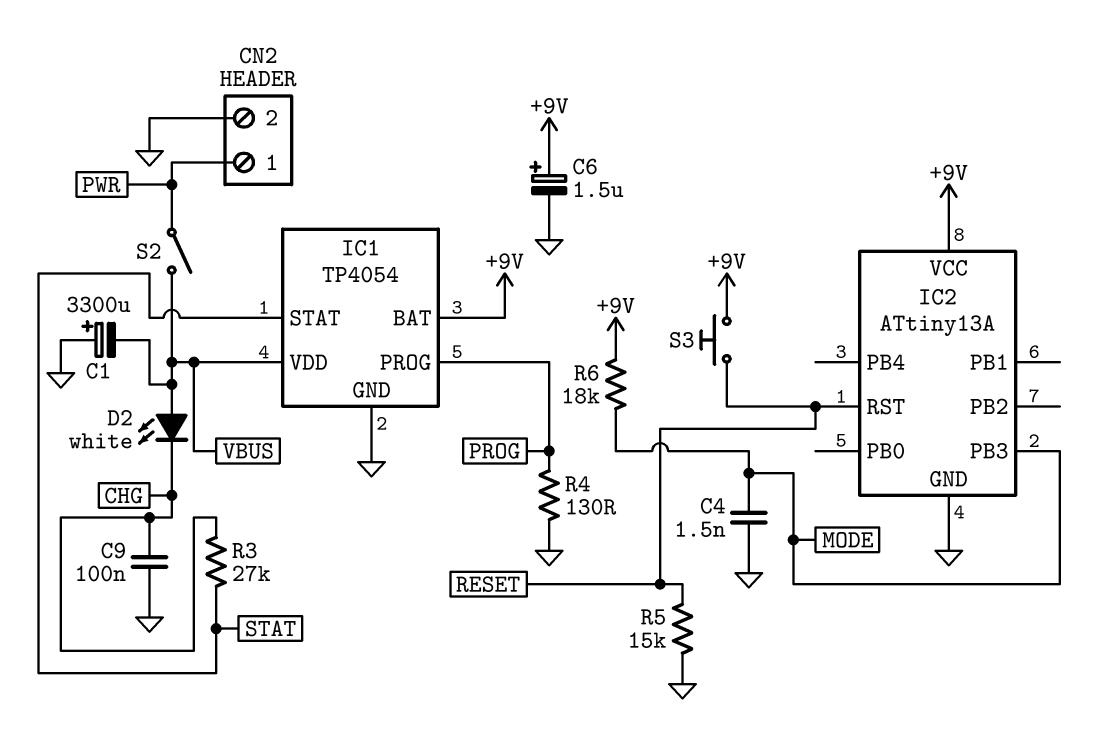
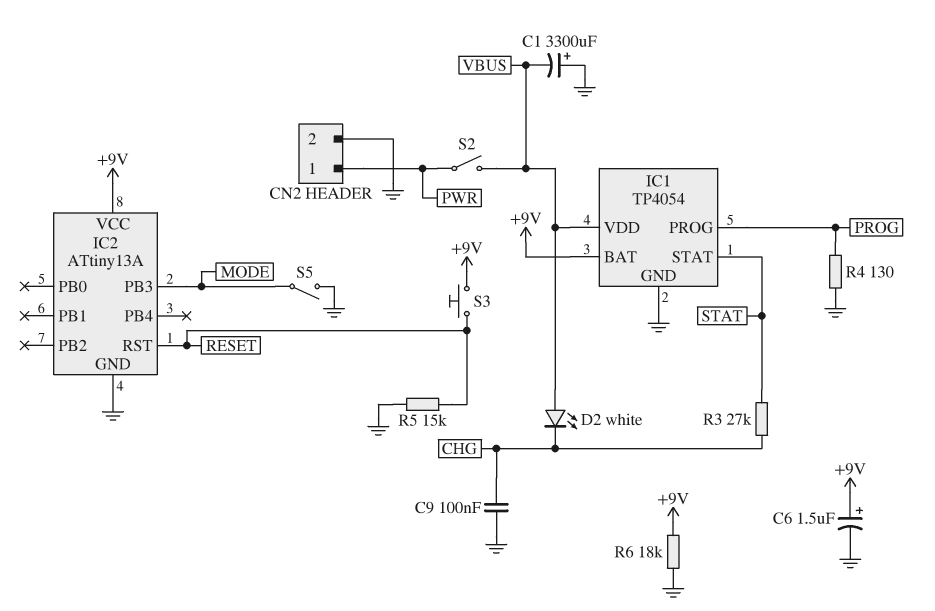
C4: 1.5nF (GND, MODE) -> none
R6: 18k (+9V, MODE) -> 18k (+9V, GND)
S5: none -> switch (GND, MODE)

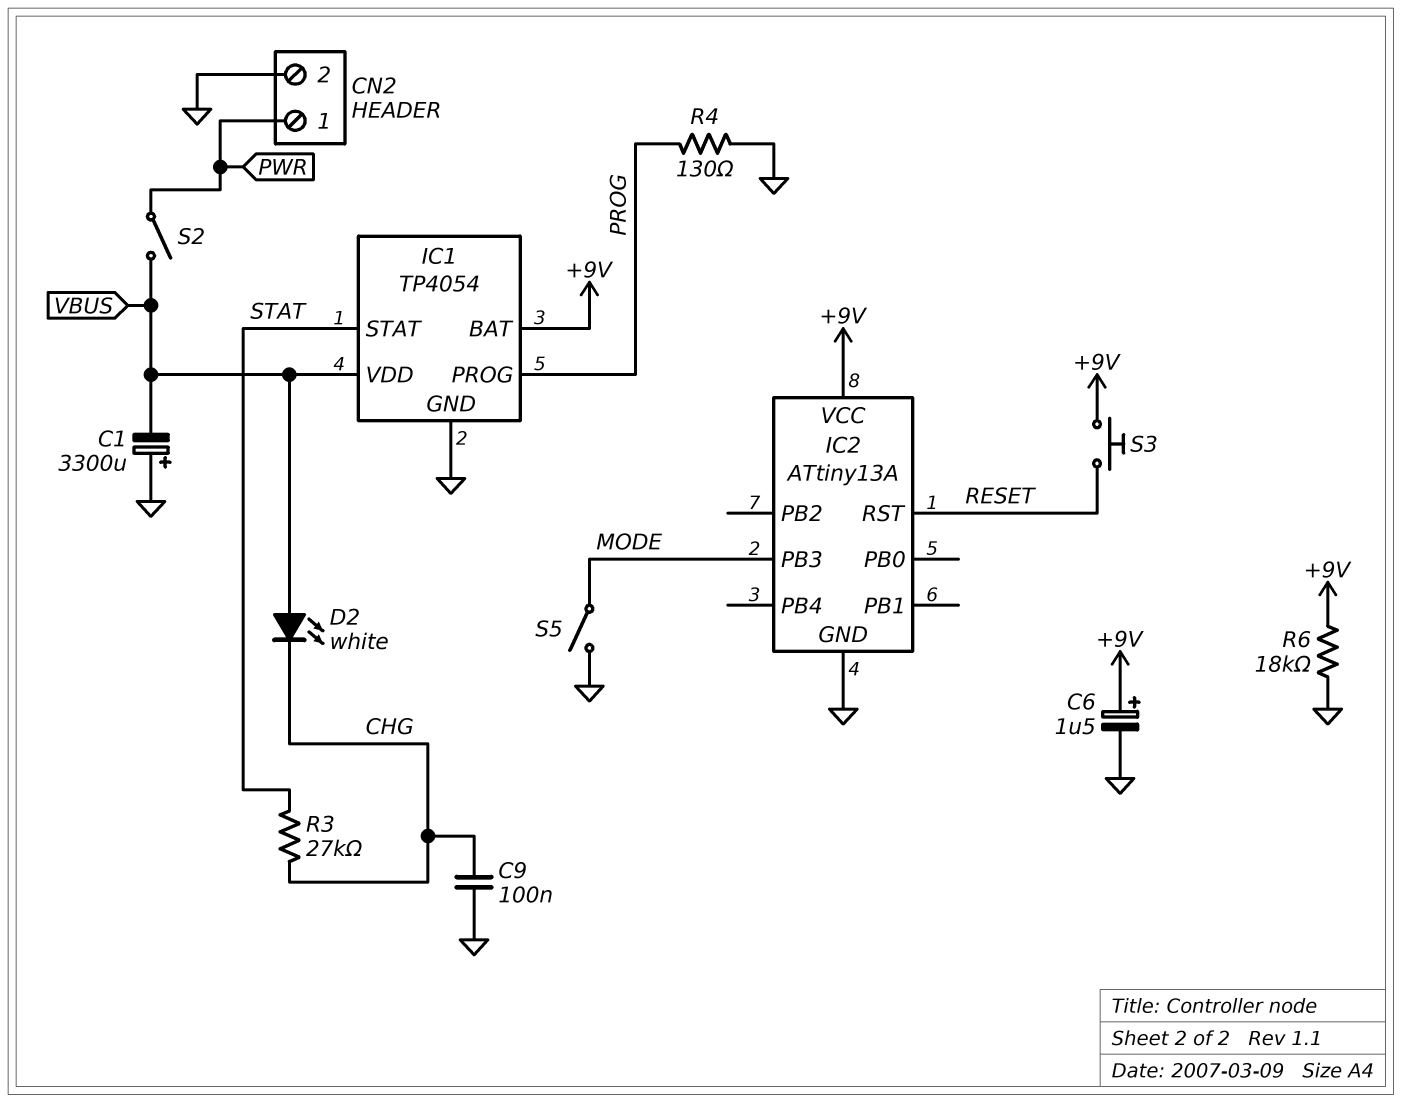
R5: 15k (GND, RESET) -> none

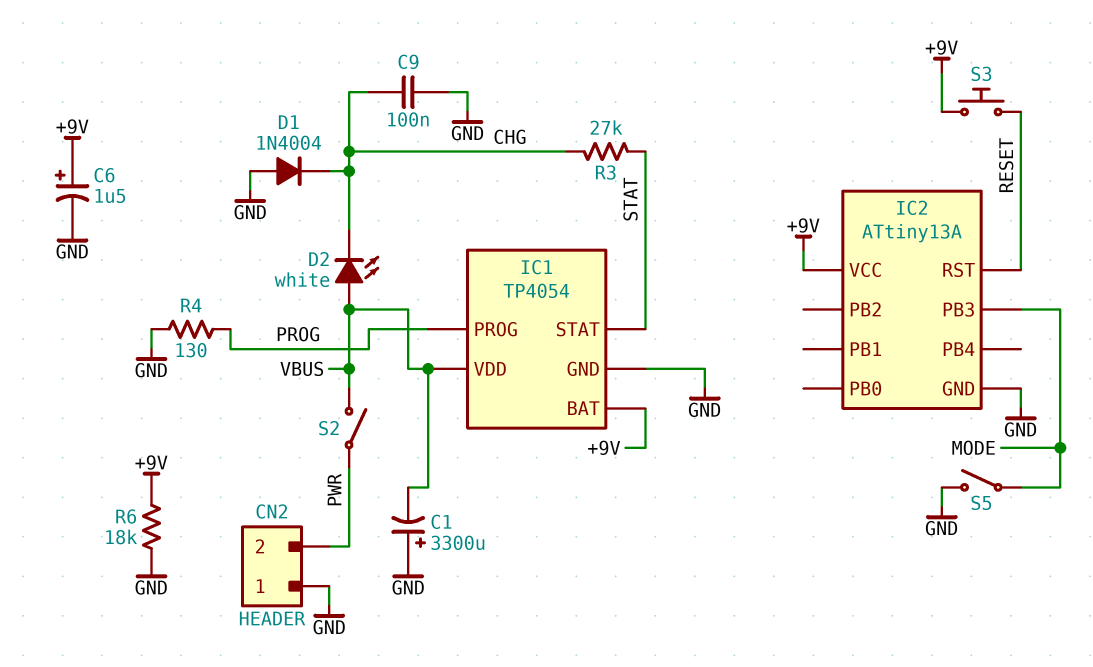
CN2 pin 1: PWR -> GND
CN2 pin 2: GND -> PWR
D1: none -> diode 1N4004 (A GND, K CHG)

